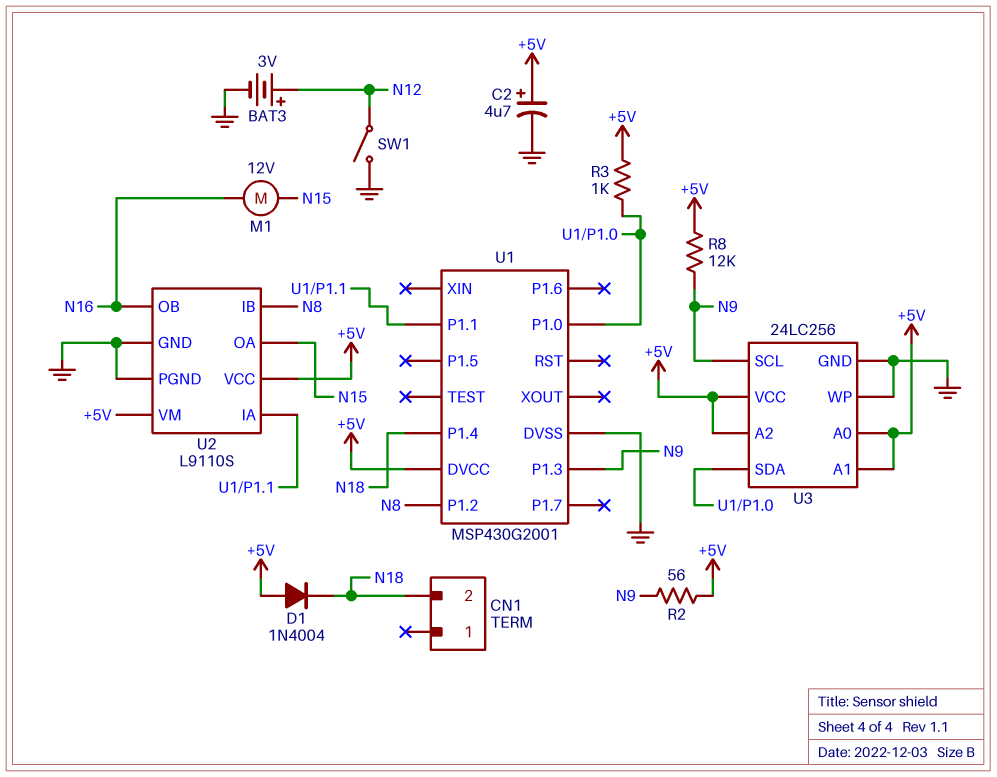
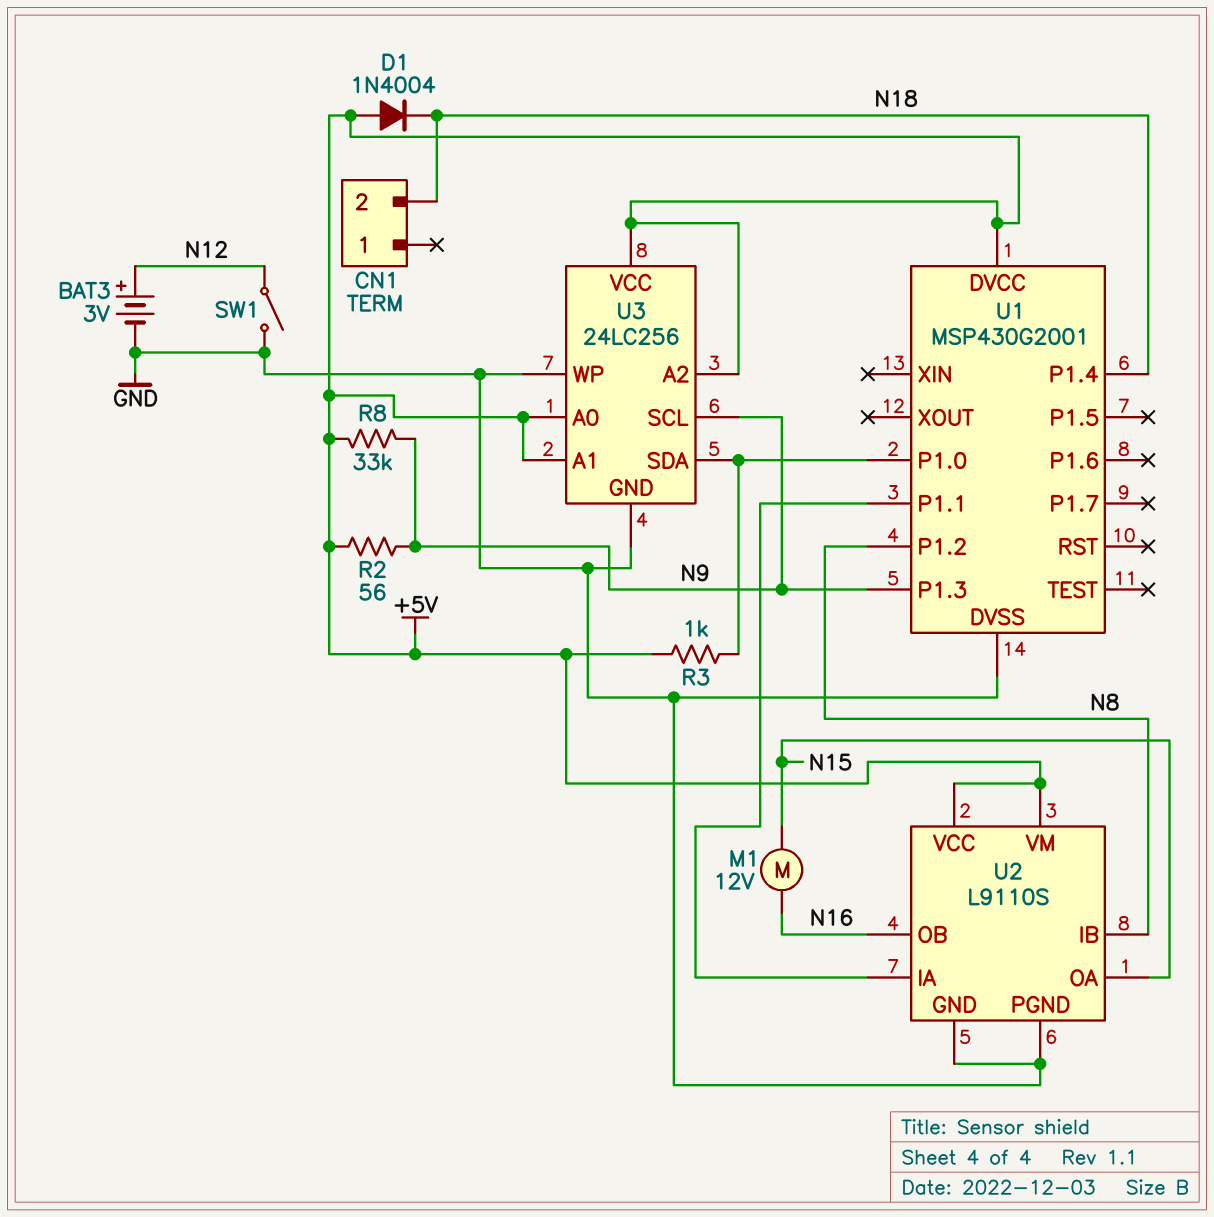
C2: 4.7uF (plus +5V, minus GND) -> none
R8: 12k (+5V, N9) -> 33k (+5V, N9)

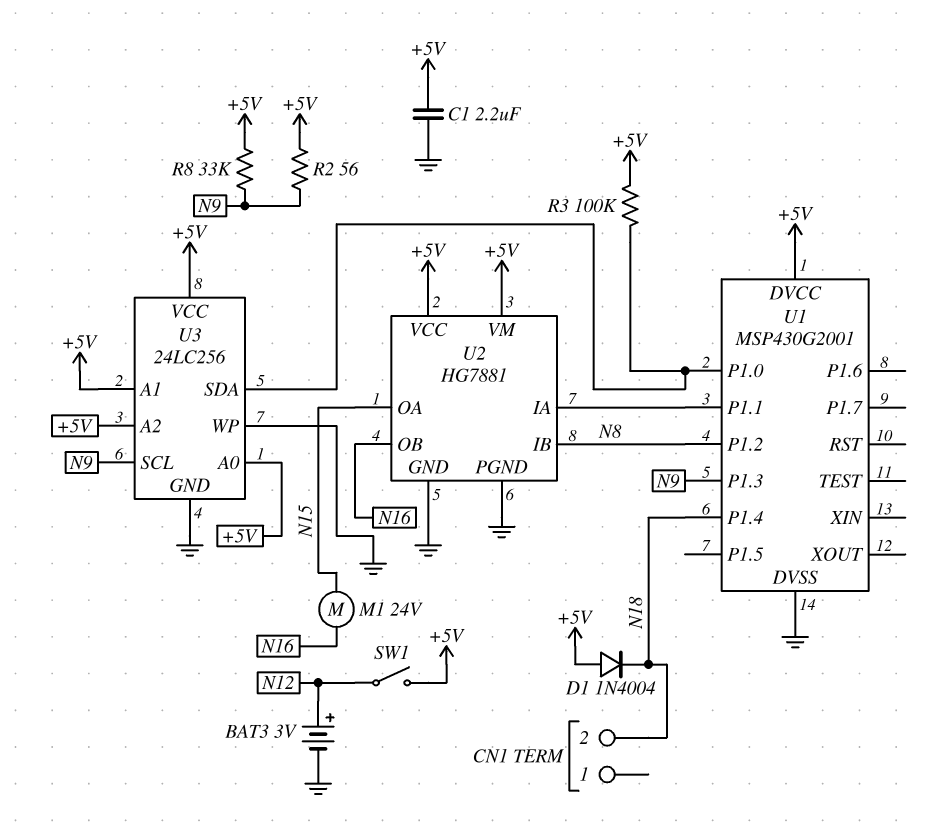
C1: none -> 2.2uF (+5V, GND)
M1: motor 12V (N15, N16) -> motor 24V (N15, N16)
R3: 1k (+5V, U1/P1.0) -> 100k (+5V, U1/P1.0)
SW1: switch (GND, N12) -> switch (+5V, N12)
U2: L9110S -> HG7881

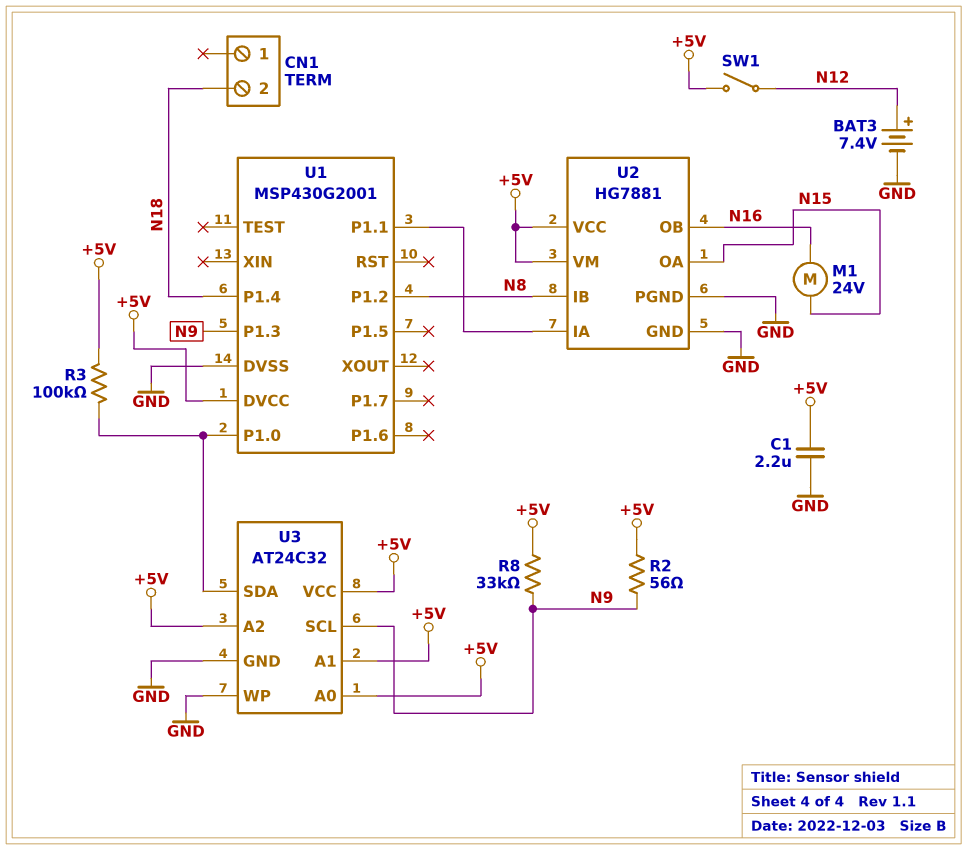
BAT3: 3V (plus N12, minus GND) -> 7.4V (plus N12, minus GND)
D1: diode 1N4004 (A +5V, K N18) -> none
U3: 24LC256 -> AT24C32

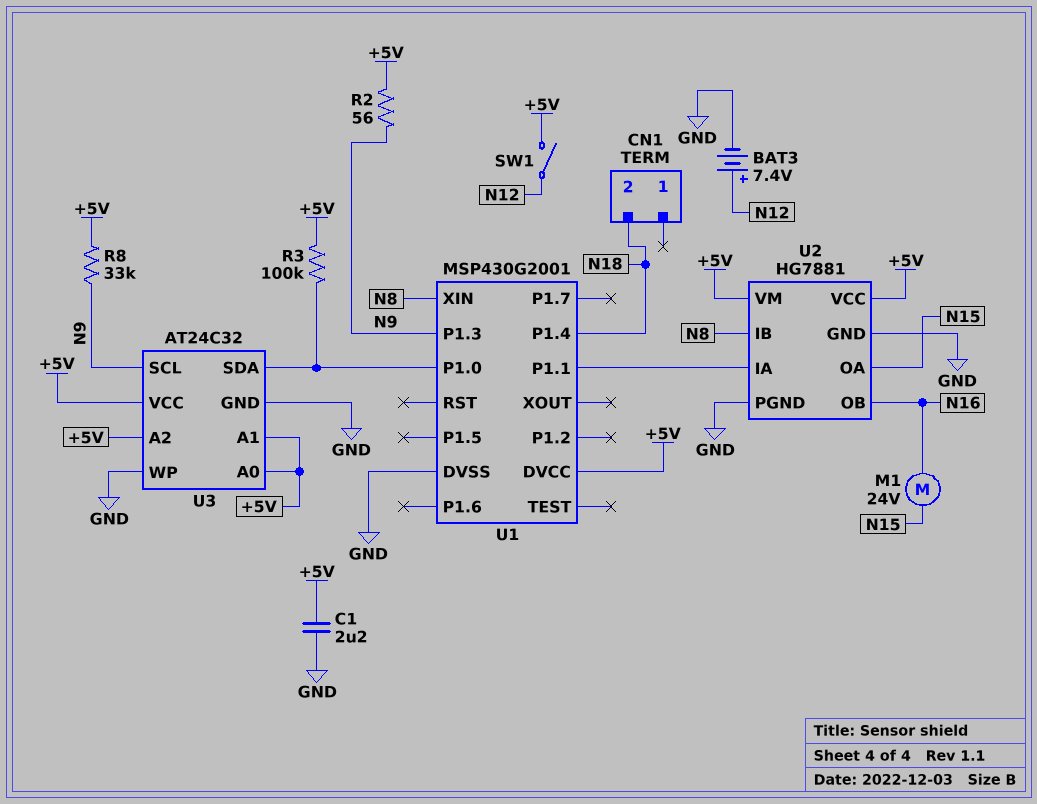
U1 pin P1.2: N8 -> none
U1 pin XIN: none -> N8

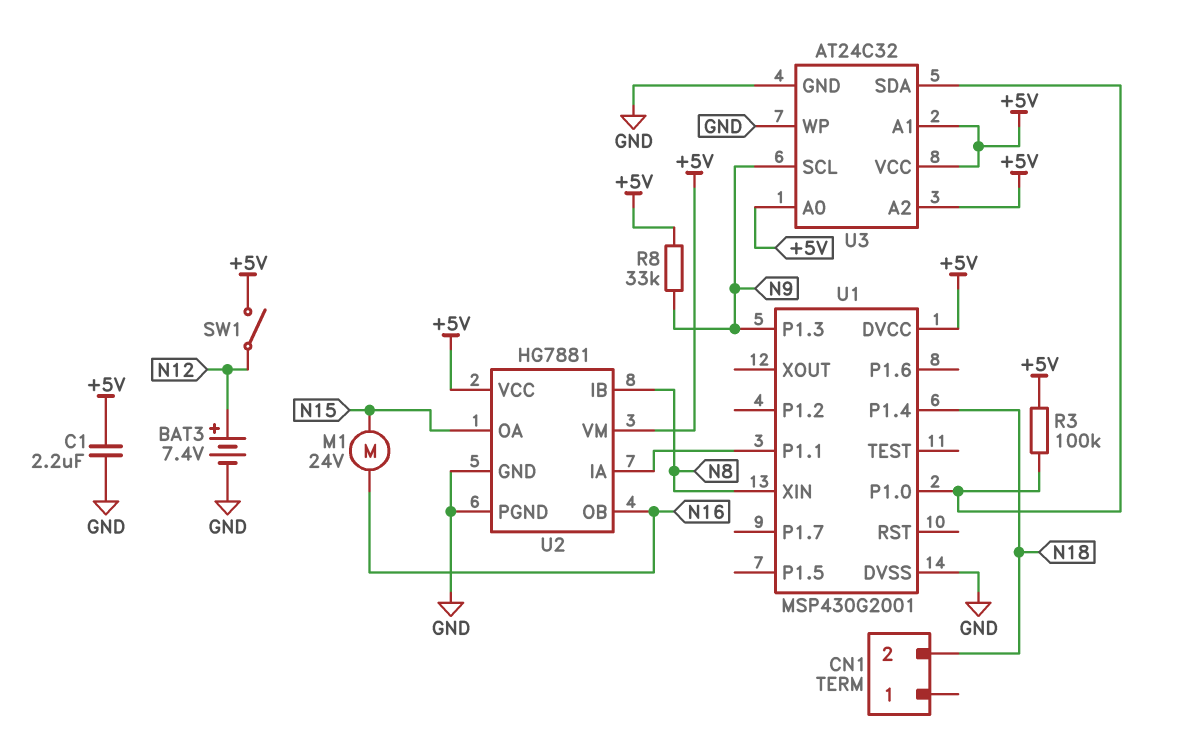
R2: 56 (+5V, N9) -> none

